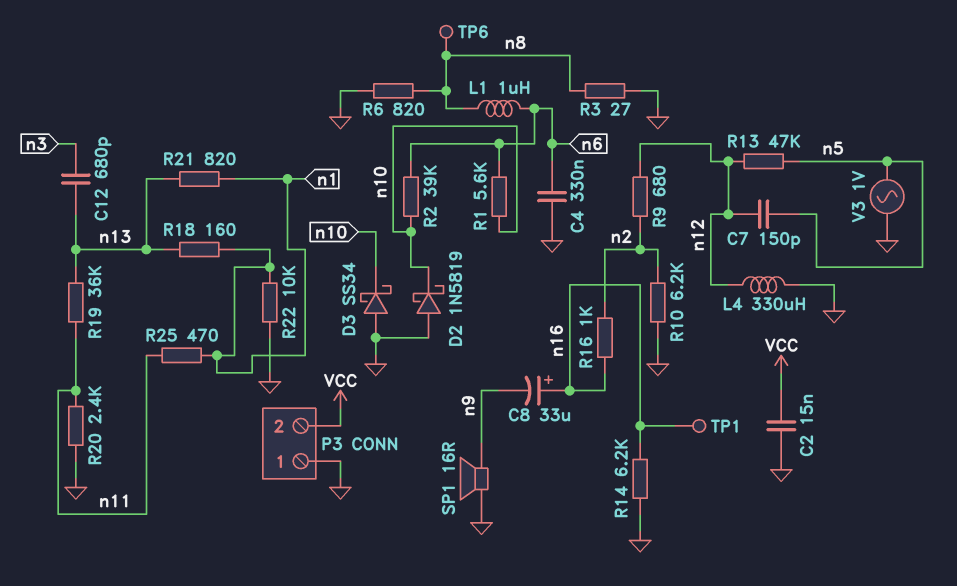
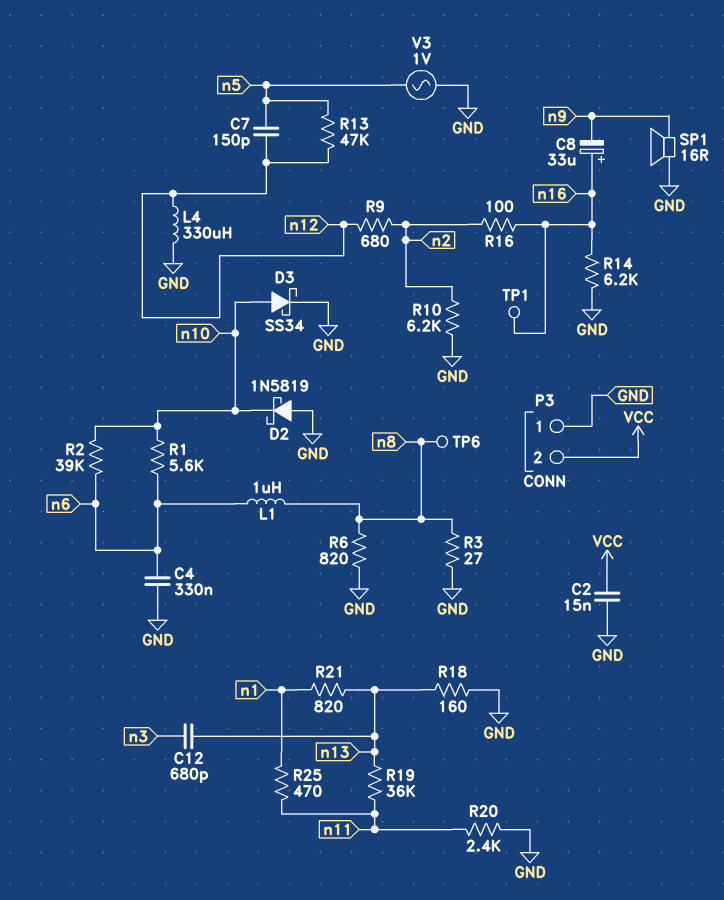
D3: schottky SS34 (A GND, K n10) -> schottky SS34 (A n10, K GND)
R16: 1k (n2, n16) -> 100 (n2, n16)
R18: 160 (n1, n13) -> 160 (GND, n13)
R22: 10k (GND, n1) -> none

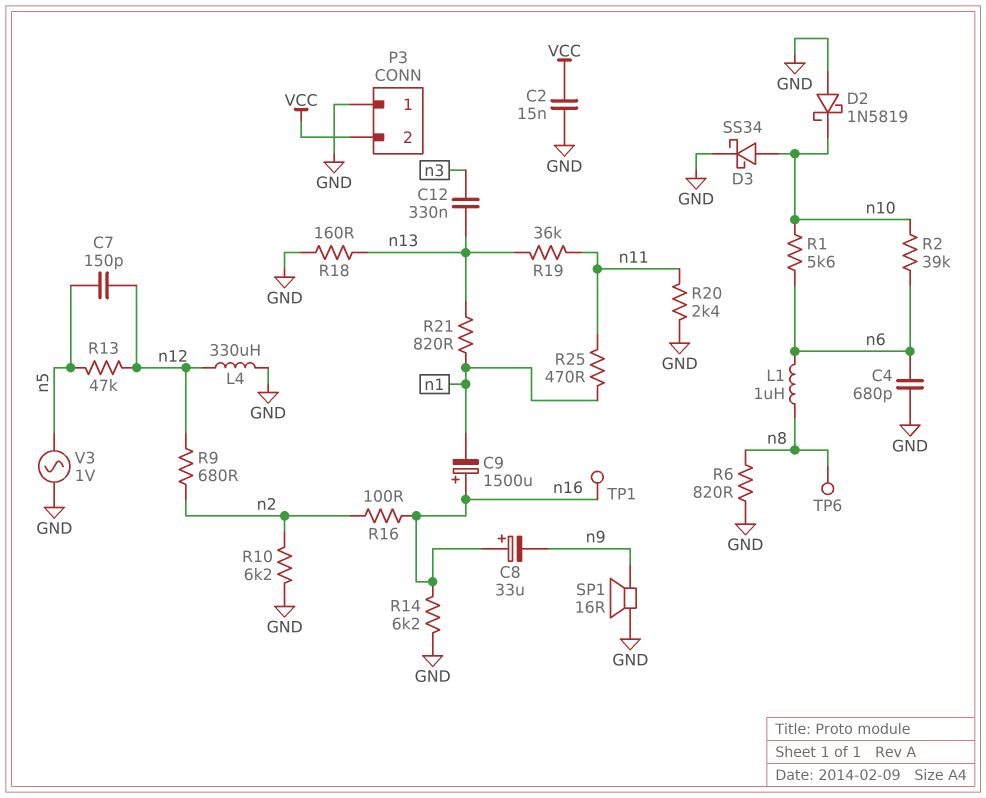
C4: 330nF (GND, n6) -> 680pF (GND, n6)
C9: none -> 1500uF (plus n16, minus n1)
C12: 680pF (n3, n13) -> 330nF (n3, n13)
R3: 27 (GND, n8) -> none

